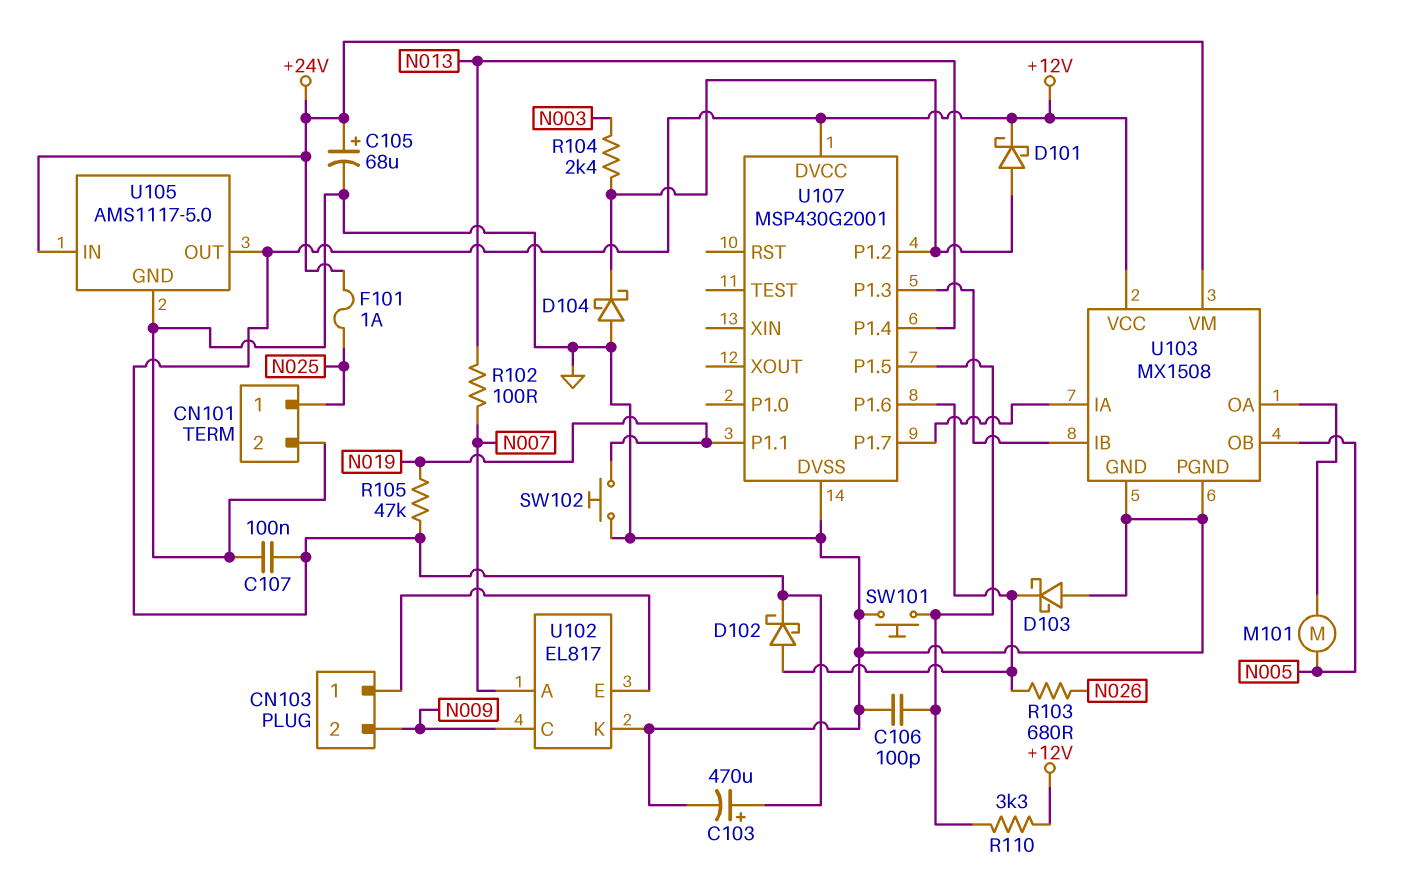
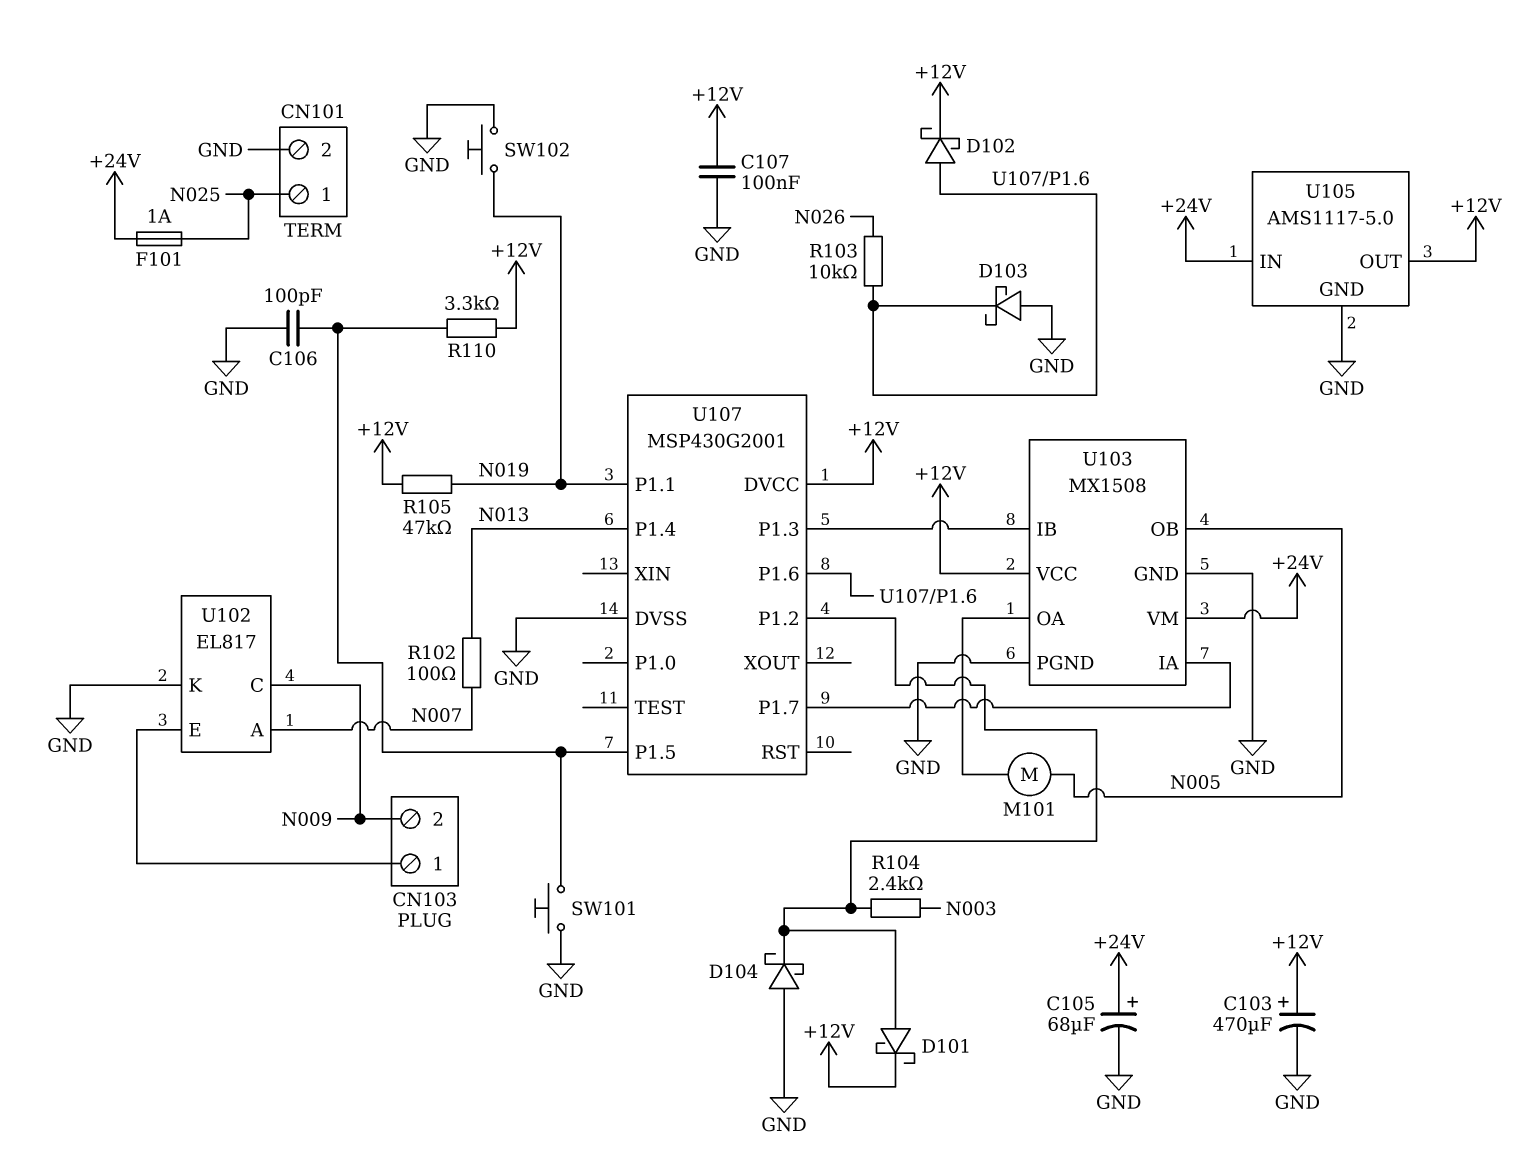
R103: 680 (N026, U107/P1.6) -> 10k (N026, U107/P1.6)

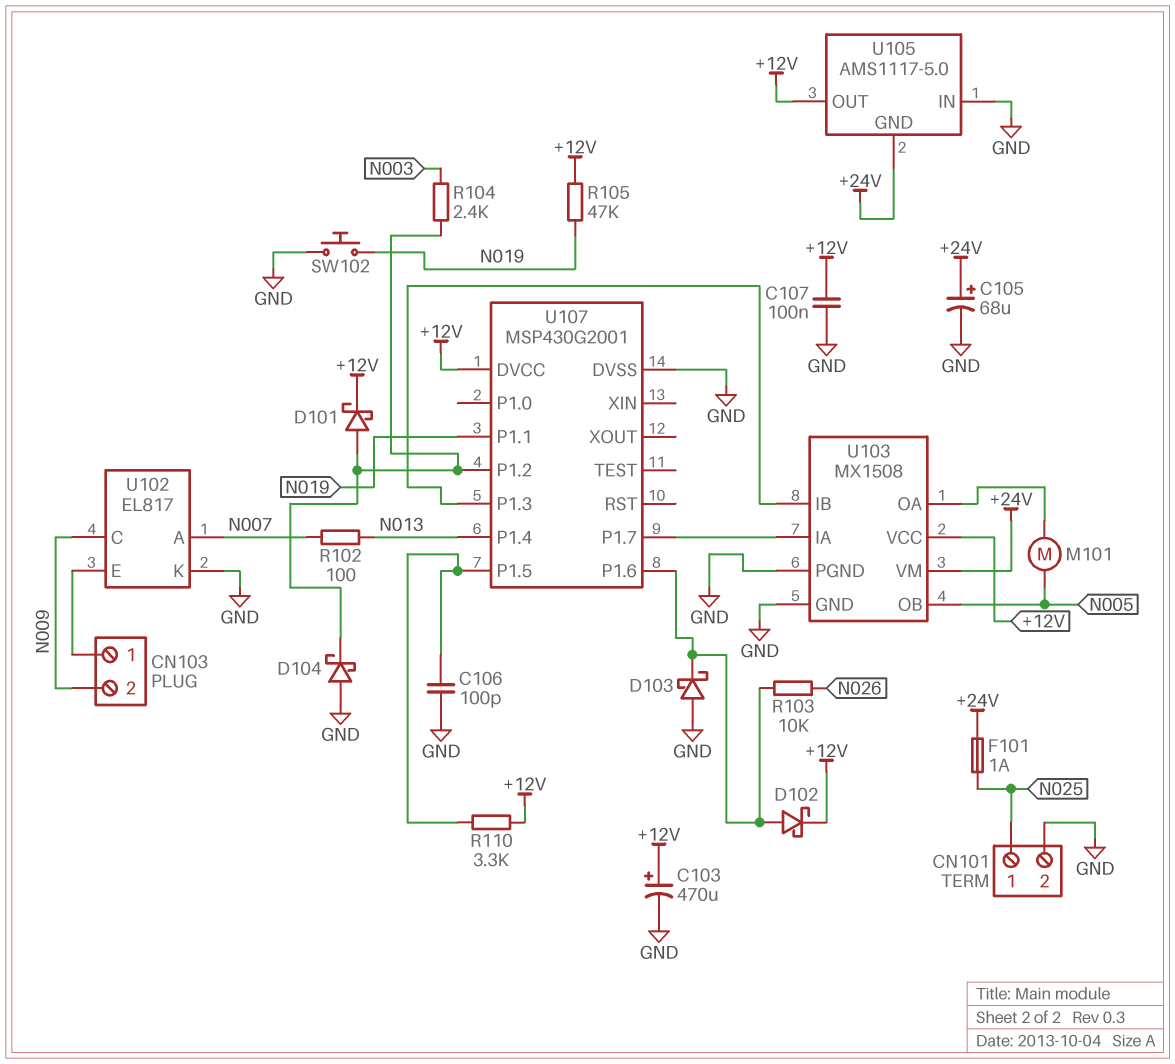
SW101: button (GND, U107/P1.5) -> none
U105 pin GND: GND -> +24V
U105 pin IN: +24V -> GND

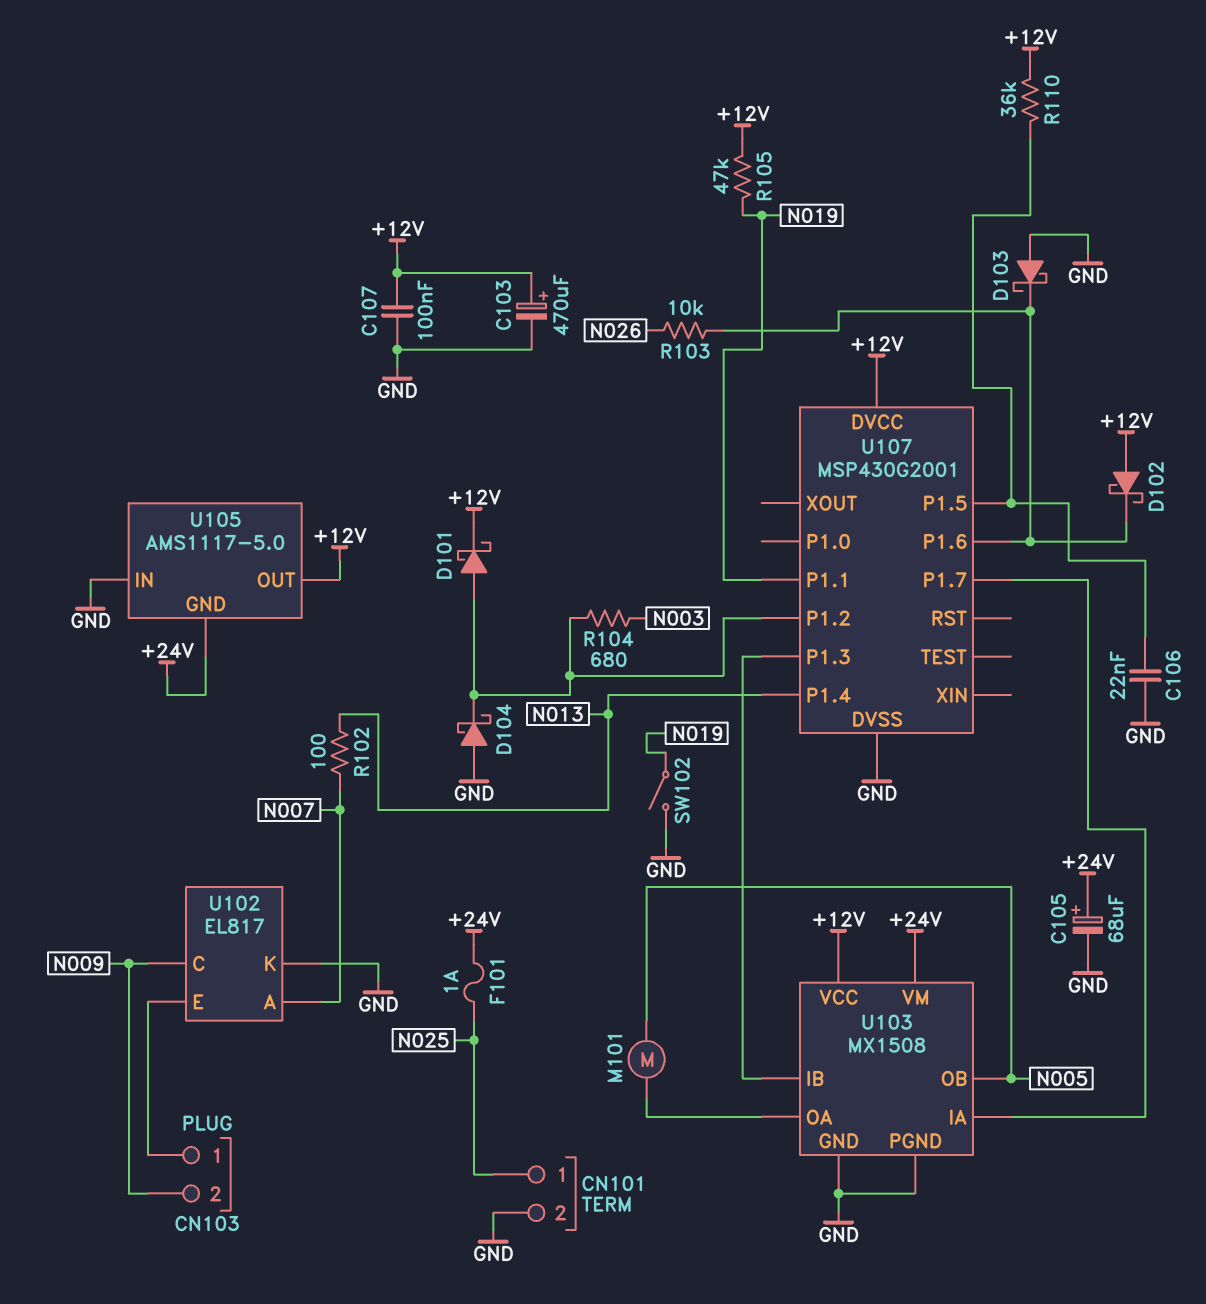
C106: 100pF (GND, U107/P1.5) -> 22nF (GND, U107/P1.5)
D102: schottky (A U107/P1.6, K +12V) -> schottky (A +12V, K U107/P1.6)
R104: 2.4k (N003, U107/P1.2) -> 680 (N003, U107/P1.2)
R110: 3.3k (+12V, U107/P1.5) -> 36k (+12V, U107/P1.5)
SW102: button (GND, N019) -> switch (GND, N019)

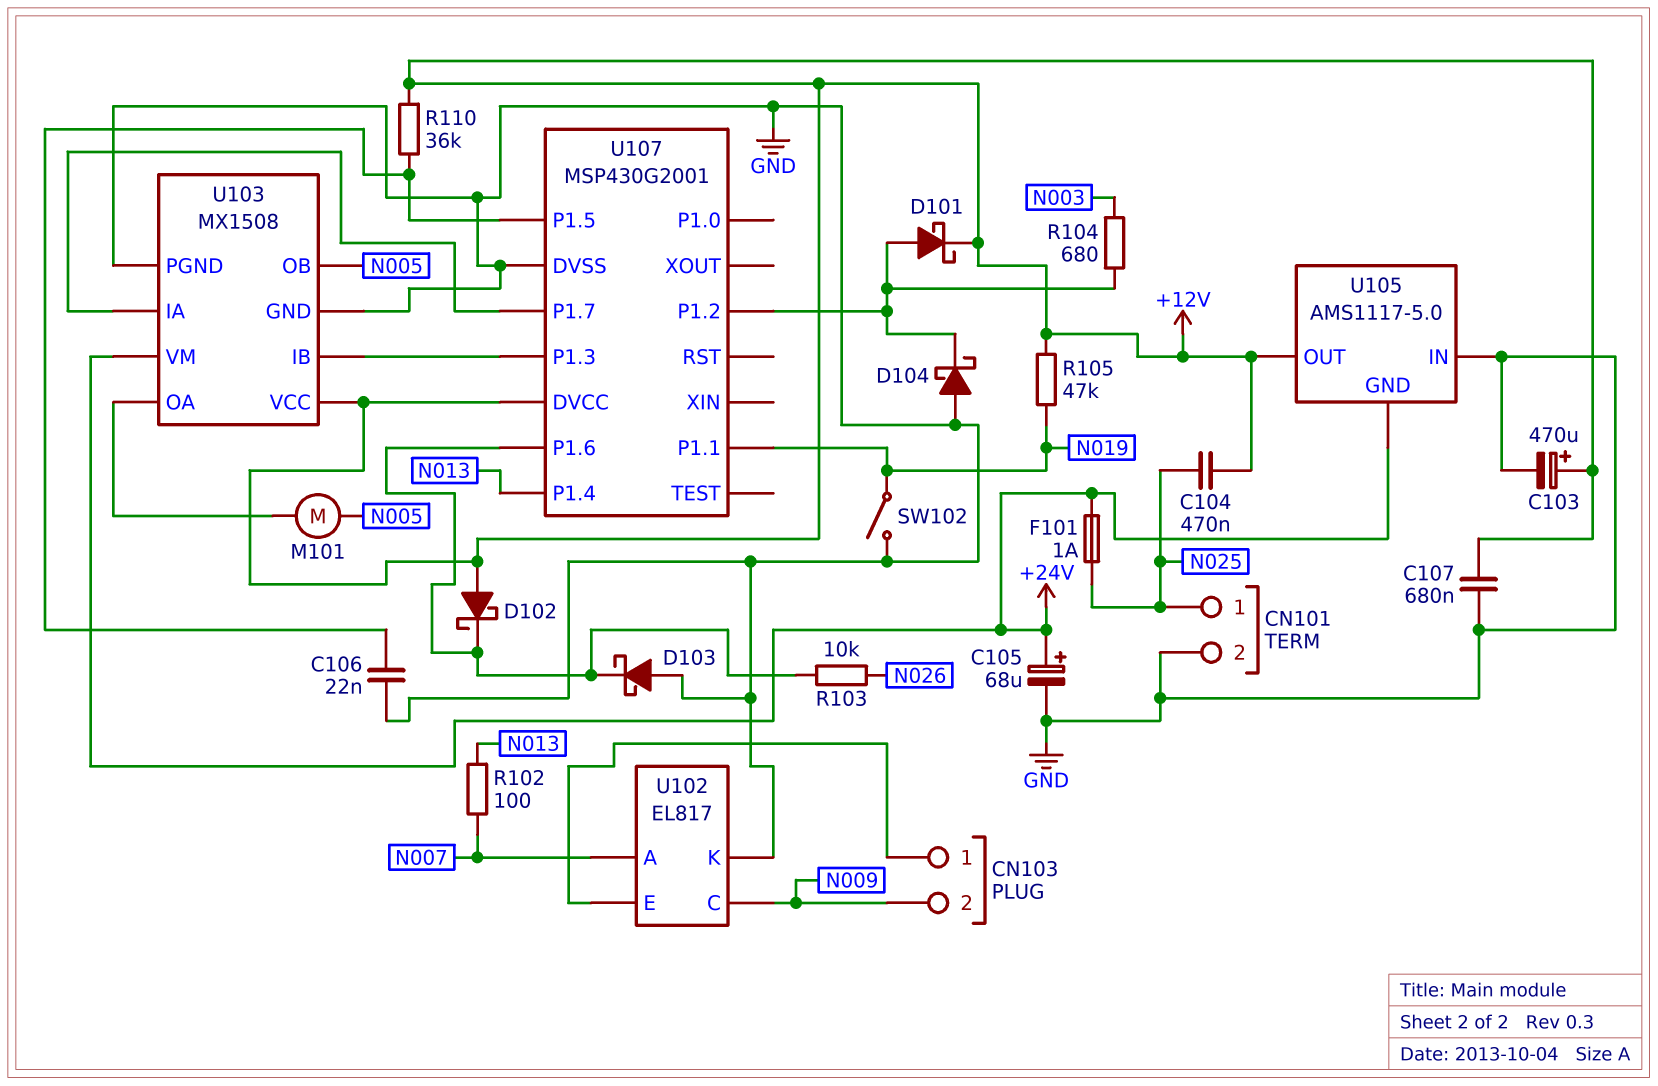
C104: none -> 470nF (+12V, N025)
C107: 100nF (+12V, GND) -> 680nF (+12V, GND)

